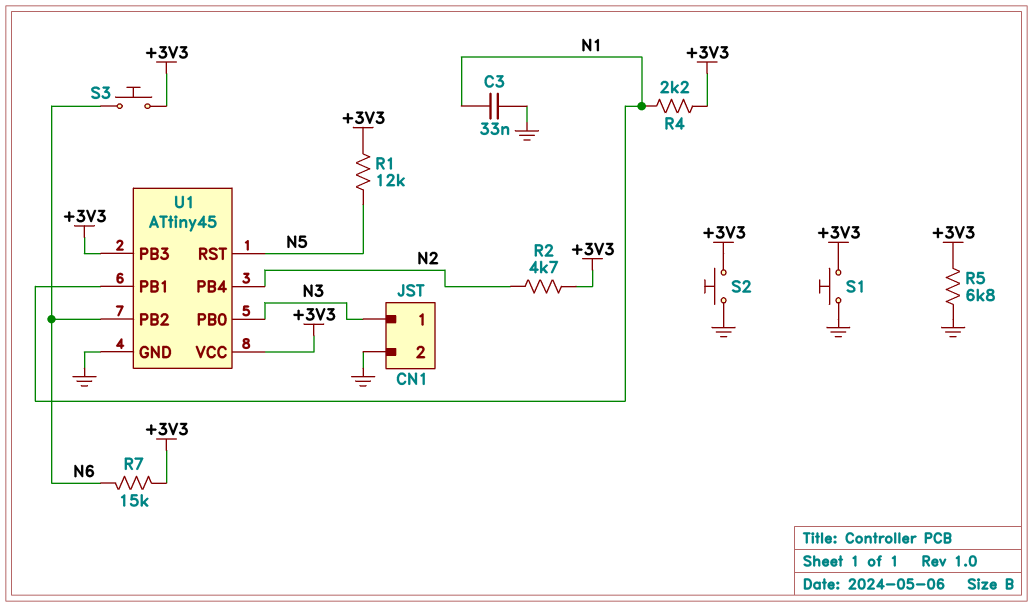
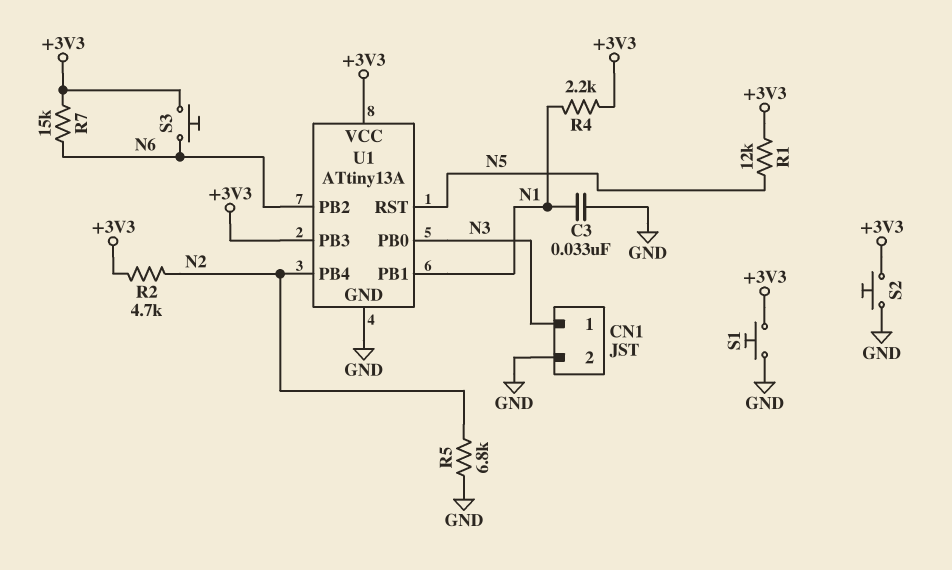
R5: 6.8k (+3V3, GND) -> 6.8k (GND, N2)
U1: ATtiny45 -> ATtiny13A

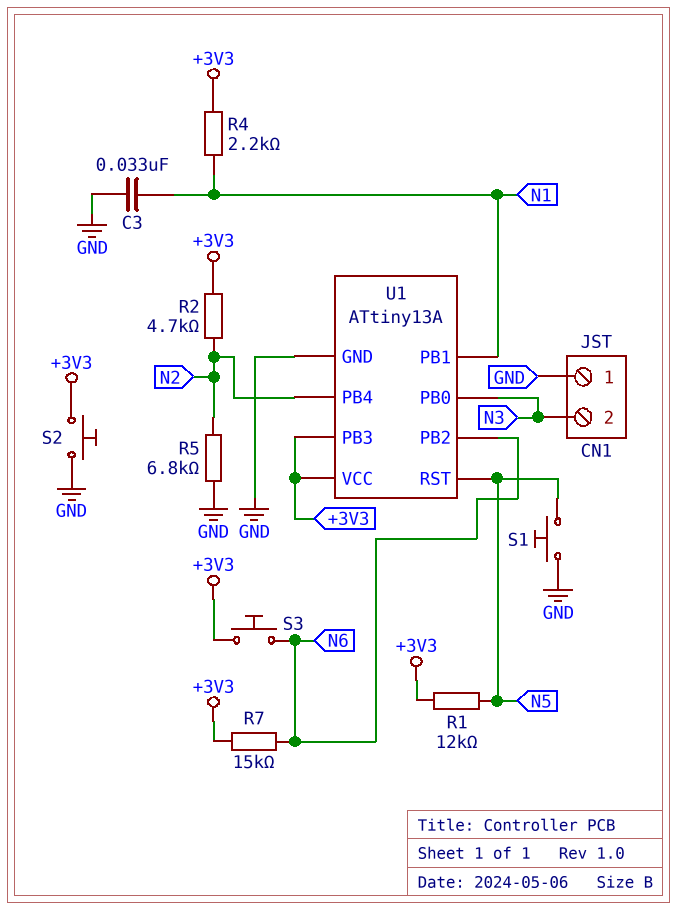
CN1 pin 1: N3 -> GND
CN1 pin 2: GND -> N3
S1: button (+3V3, GND) -> button (GND, N5)

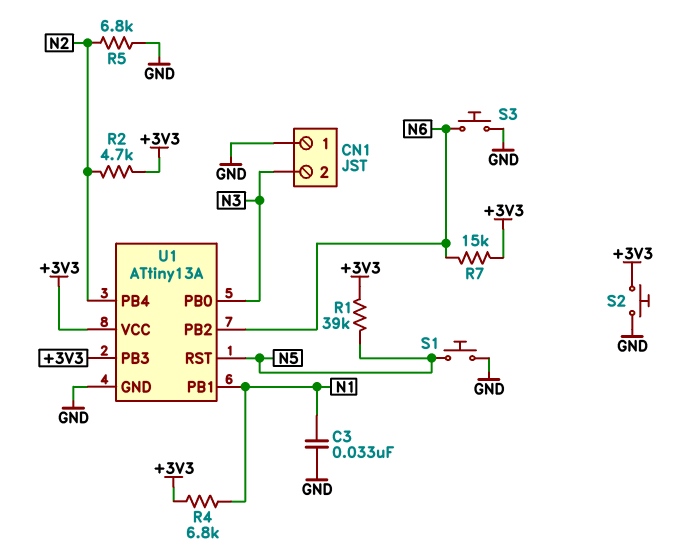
R1: 12k (+3V3, N5) -> 39k (+3V3, N5)
R4: 2.2k (+3V3, N1) -> 6.8k (+3V3, N1)
S3: button (+3V3, N6) -> button (GND, N6)

